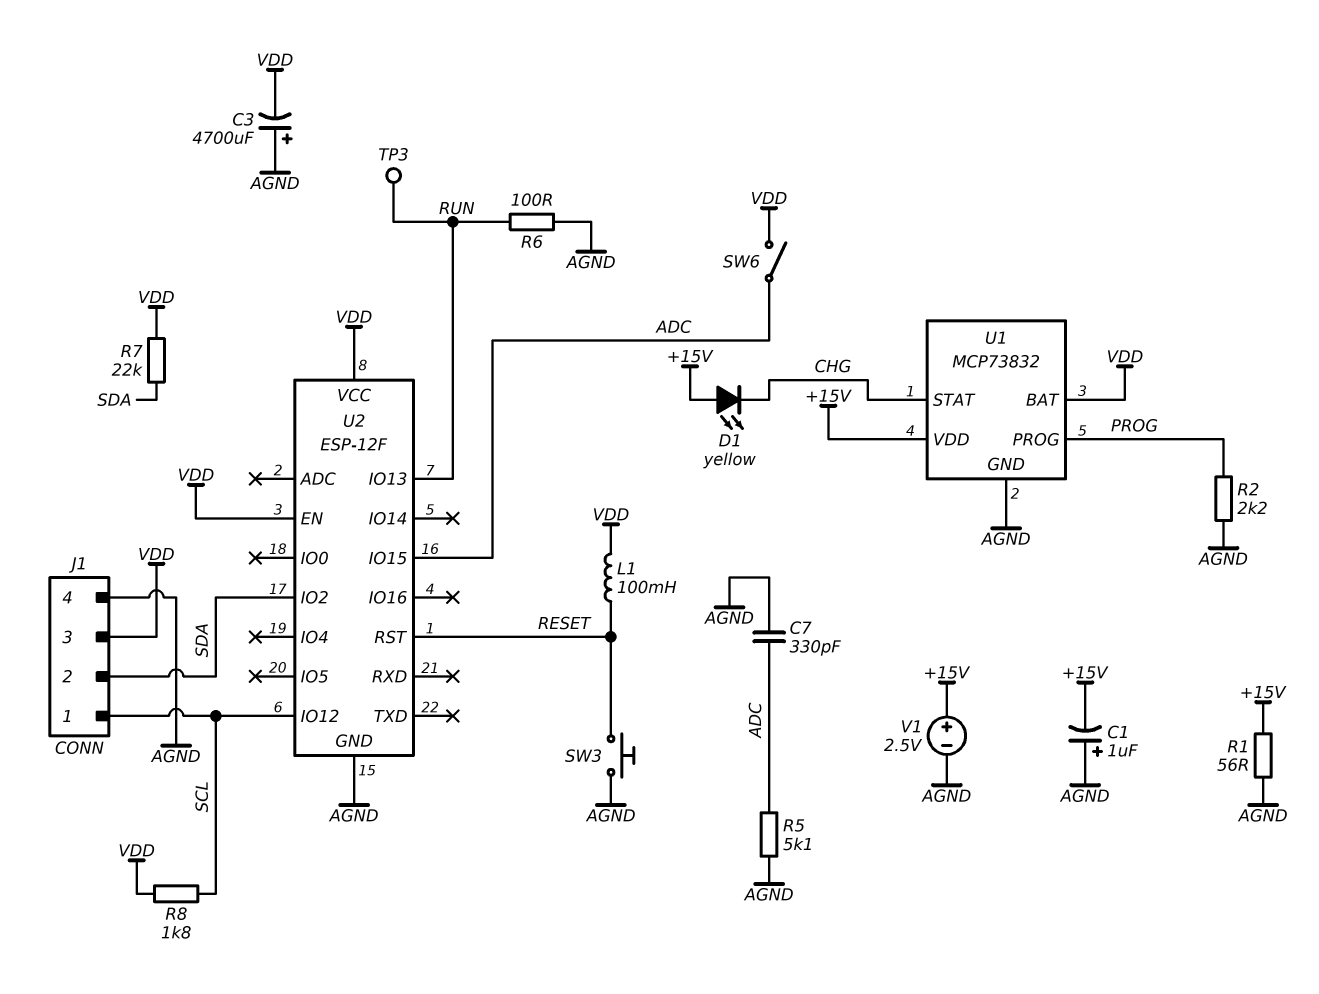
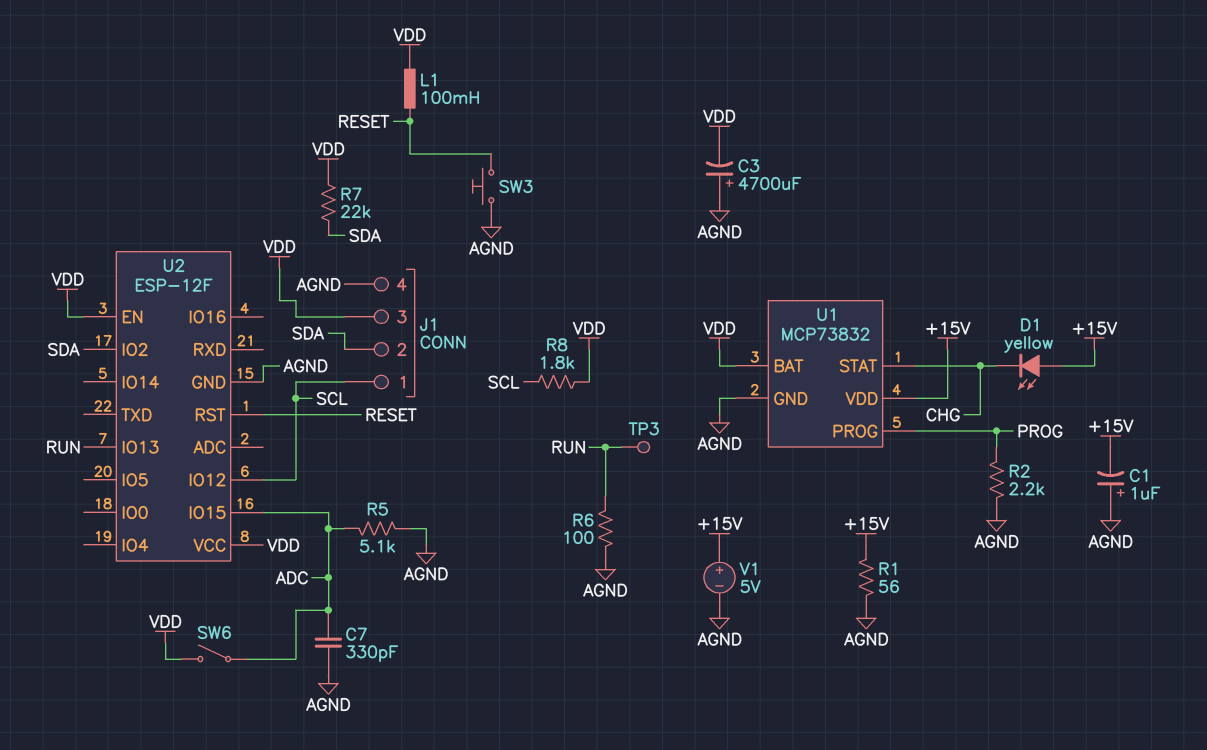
V1: 2.5V (plus +15V, minus AGND) -> 5V (plus +15V, minus AGND)

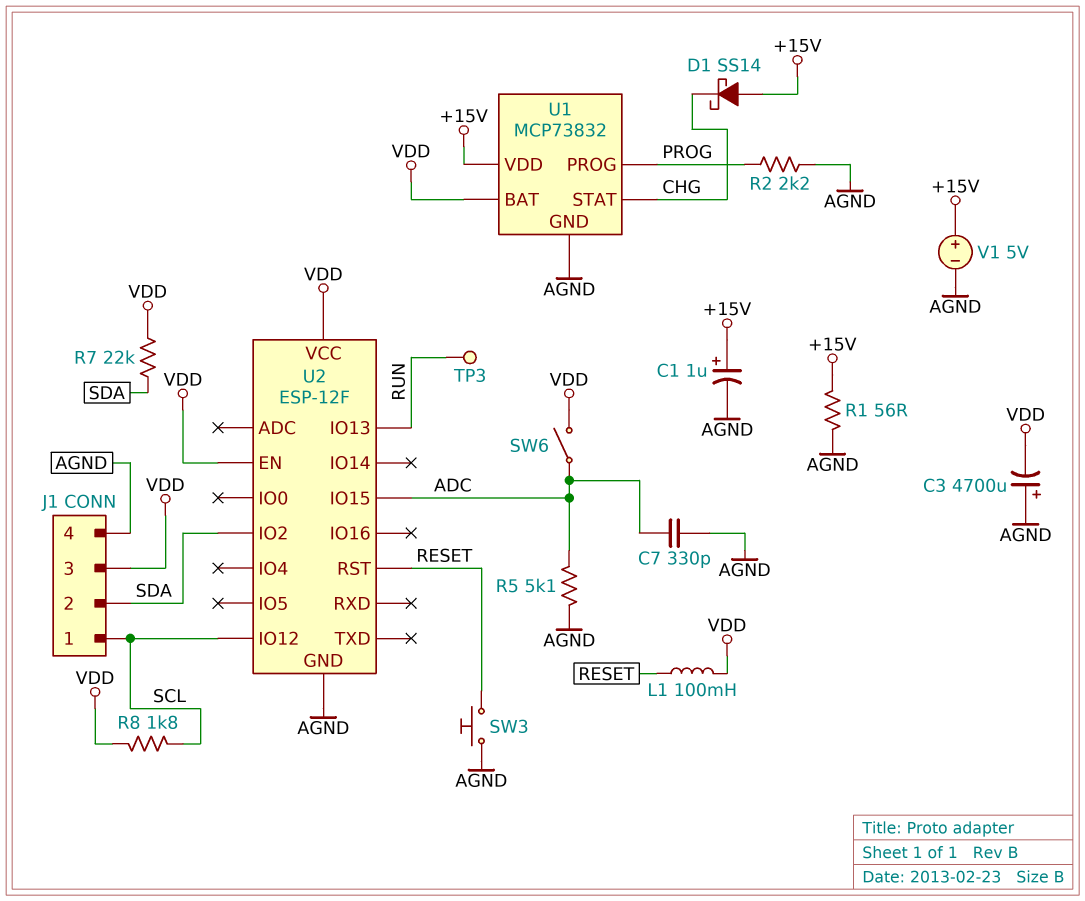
C1: 1uF (plus AGND, minus +15V) -> 1uF (plus +15V, minus AGND)
D1: LED yellow (A +15V, K CHG) -> schottky SS14 (A +15V, K CHG)
R6: 100 (AGND, RUN) -> none

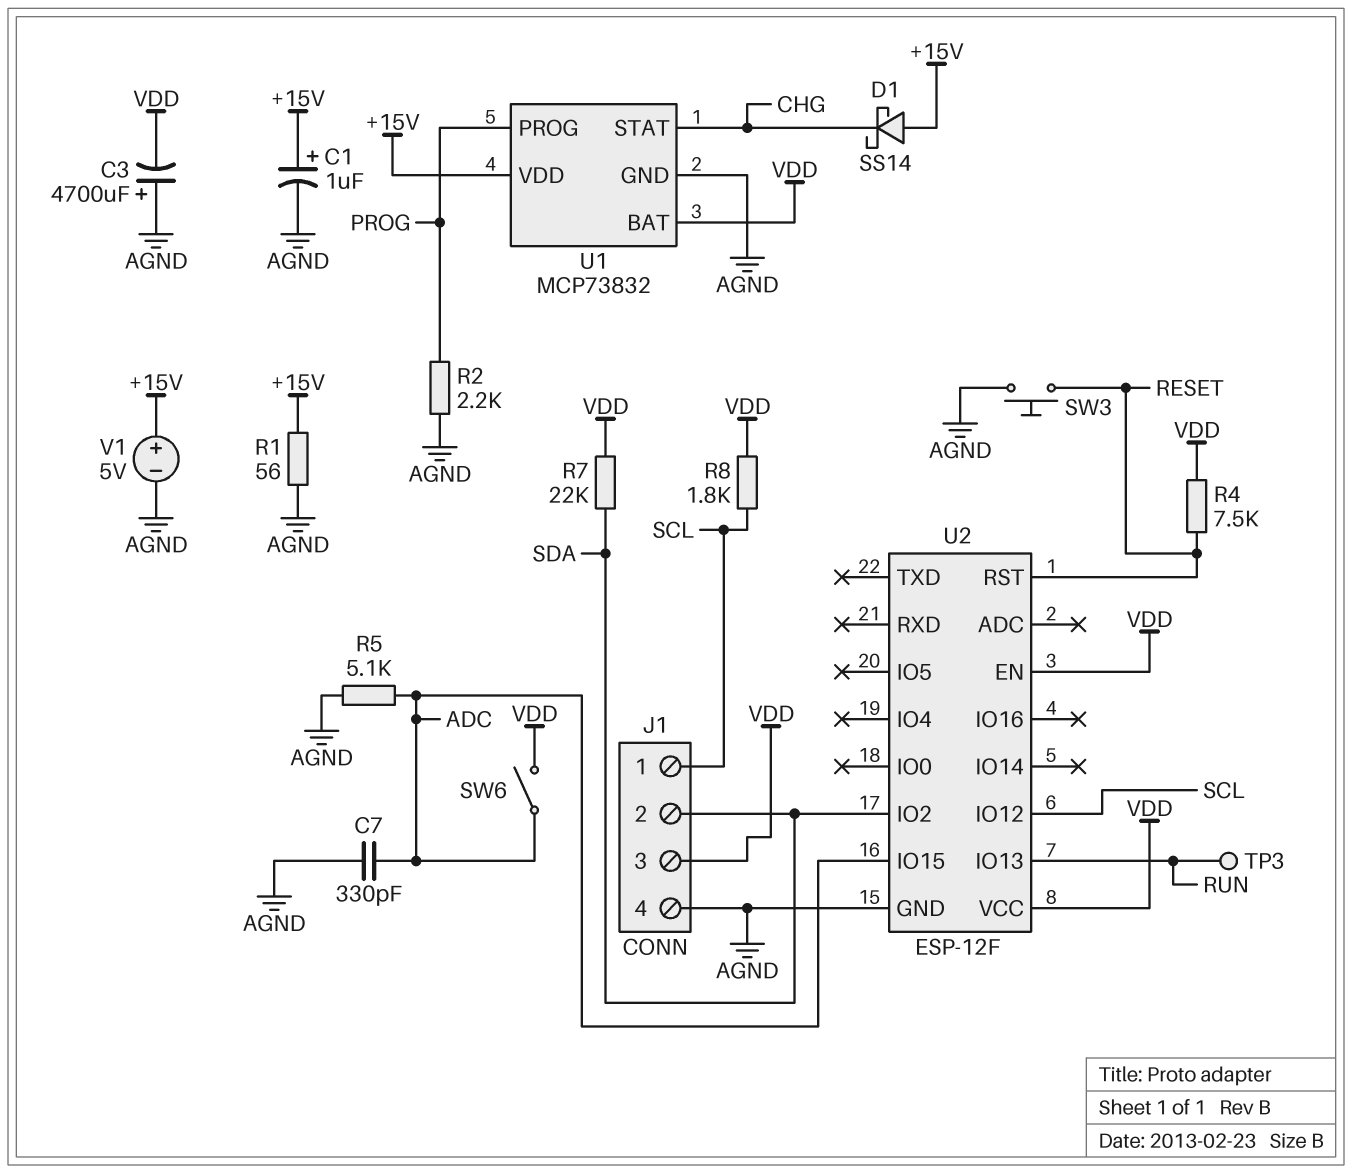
L1: 100mH (RESET, VDD) -> none
R4: none -> 7.5k (RESET, VDD)

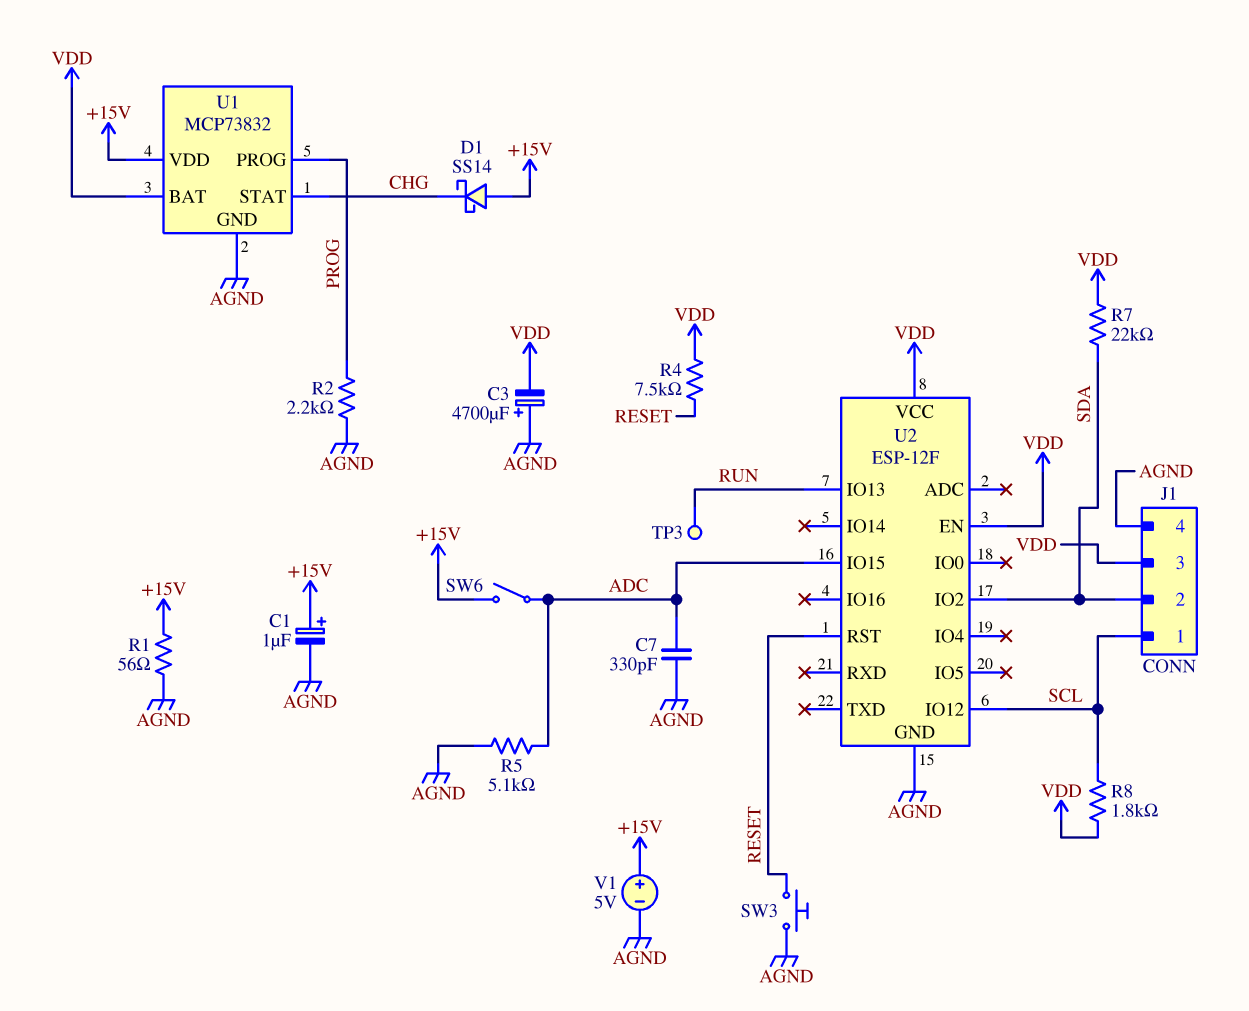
SW6: switch (ADC, VDD) -> switch (+15V, ADC)

